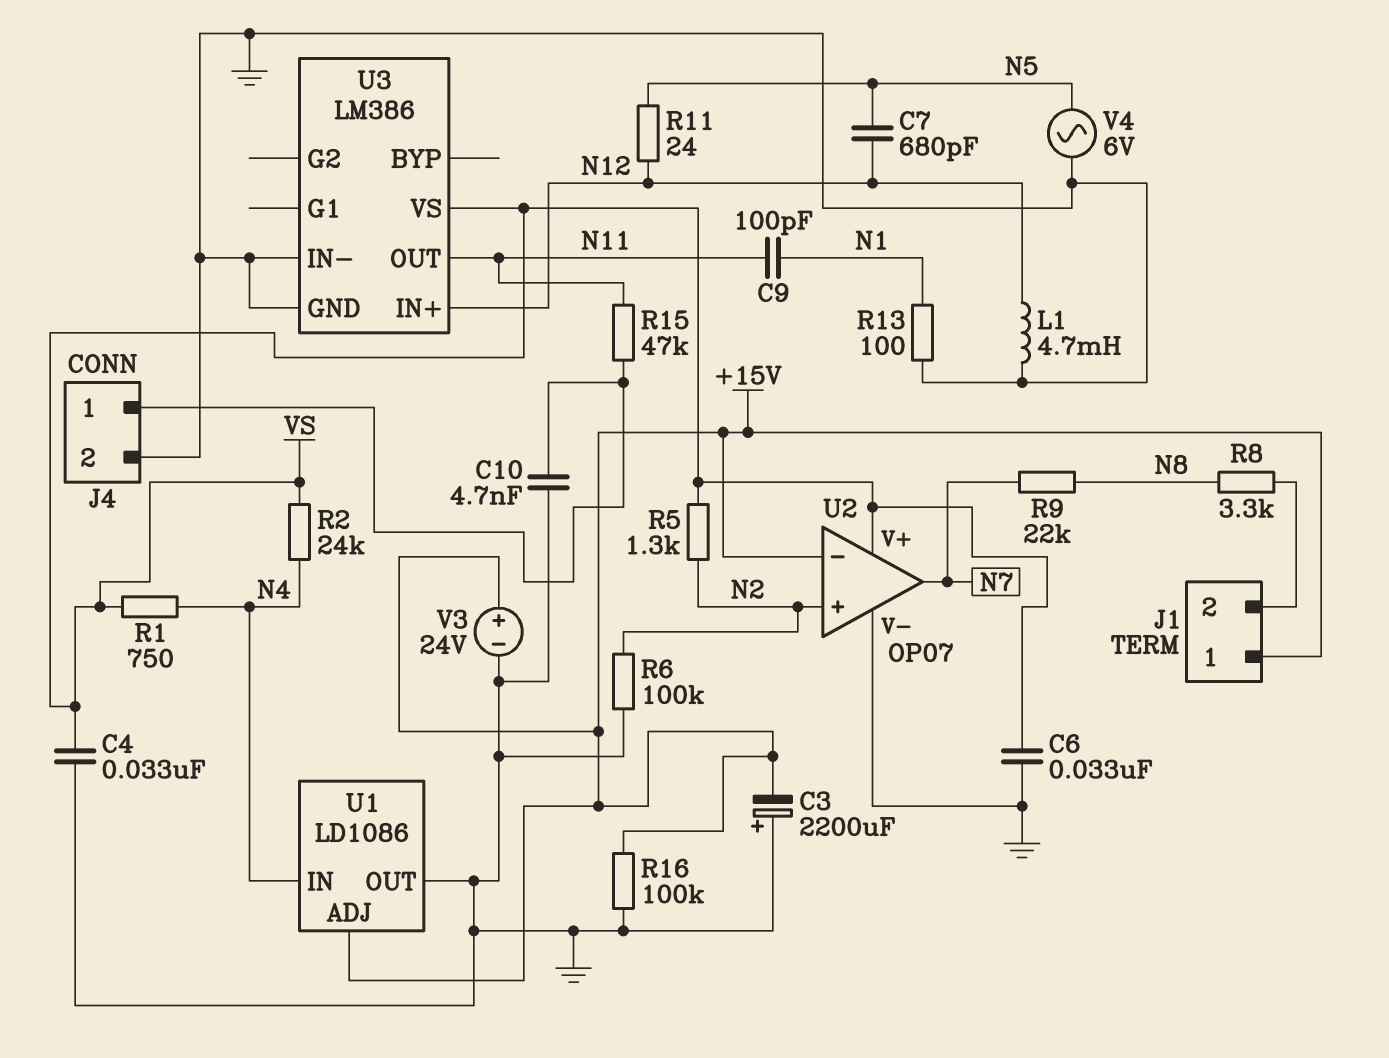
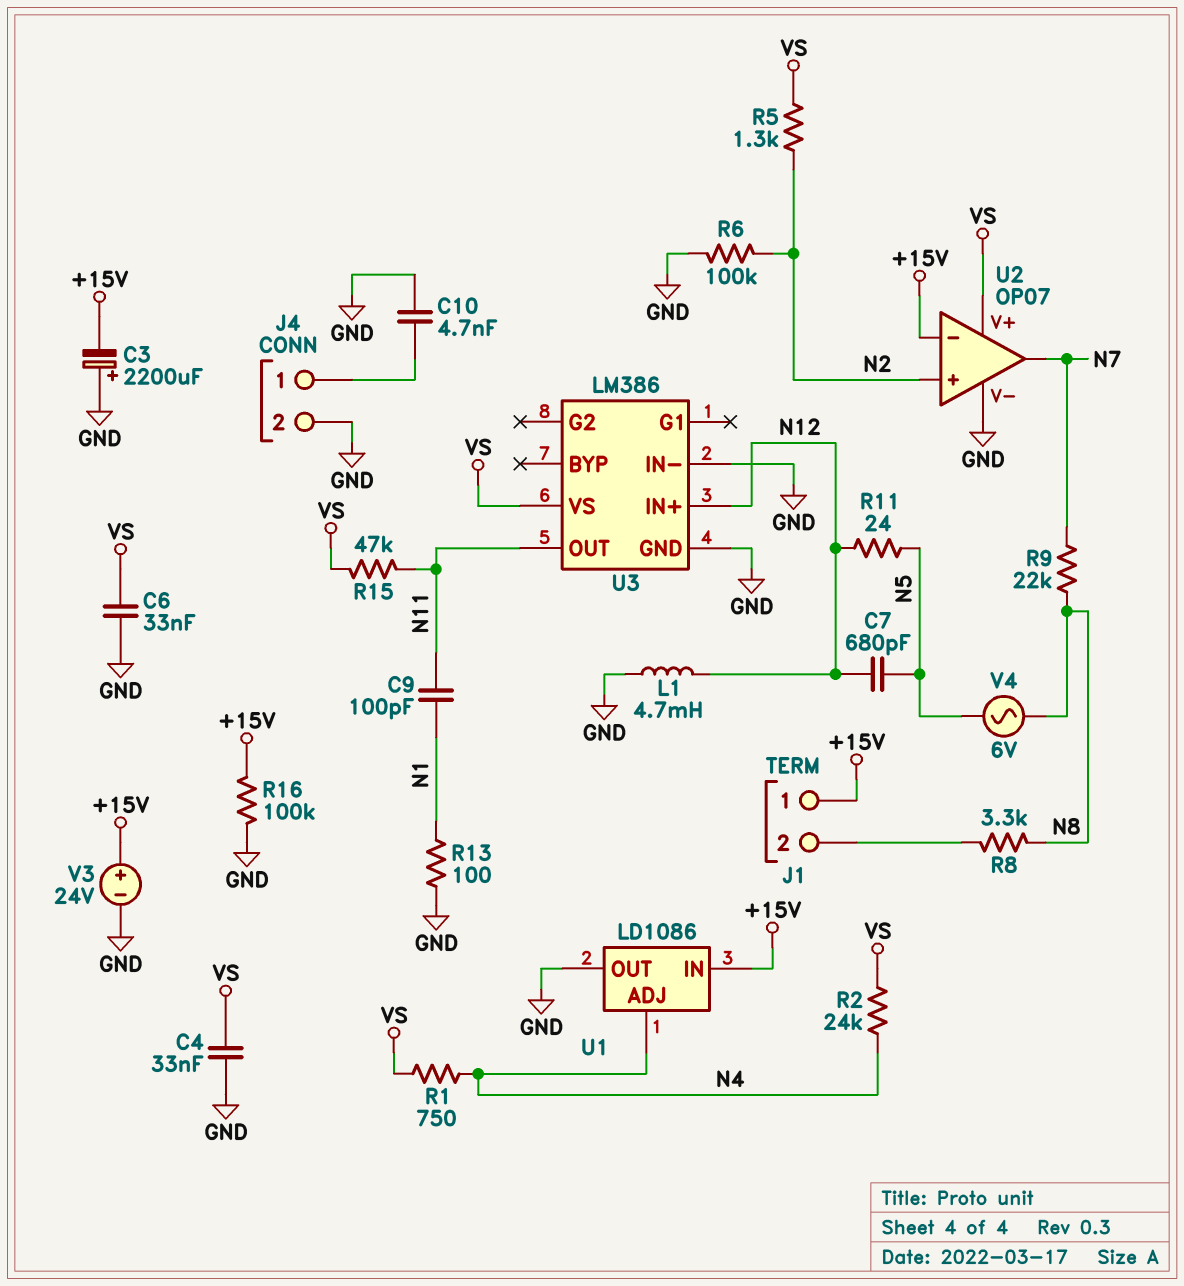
R15: 47k (J4/1, N11) -> 47k (N11, VS)
U1 pin ADJ: +15V -> N4
U1 pin IN: N4 -> +15V
V4: AC 6V (GND, N5) -> AC 6V (N5, N8)

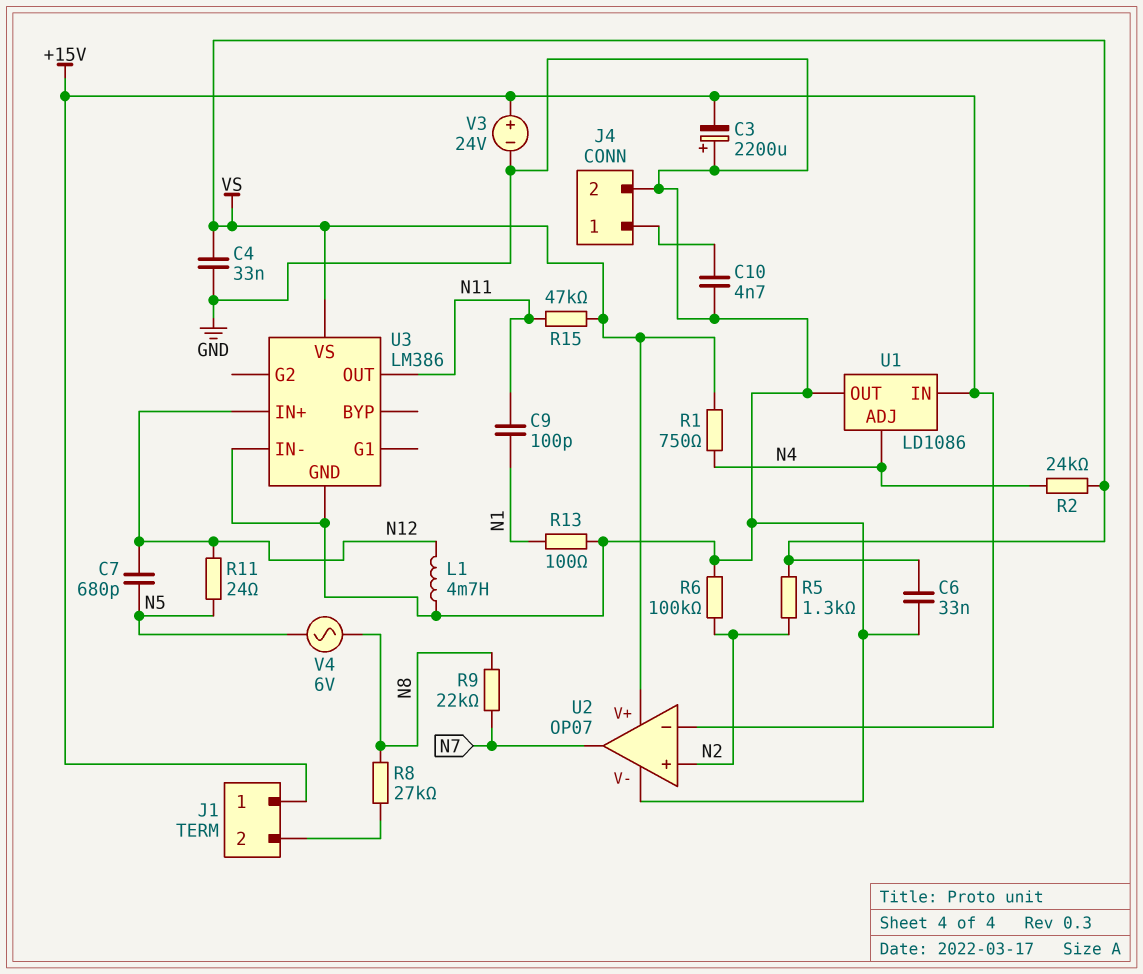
R8: 3.3k (J1/2, N8) -> 27k (J1/2, N8)
R16: 100k (+15V, GND) -> none

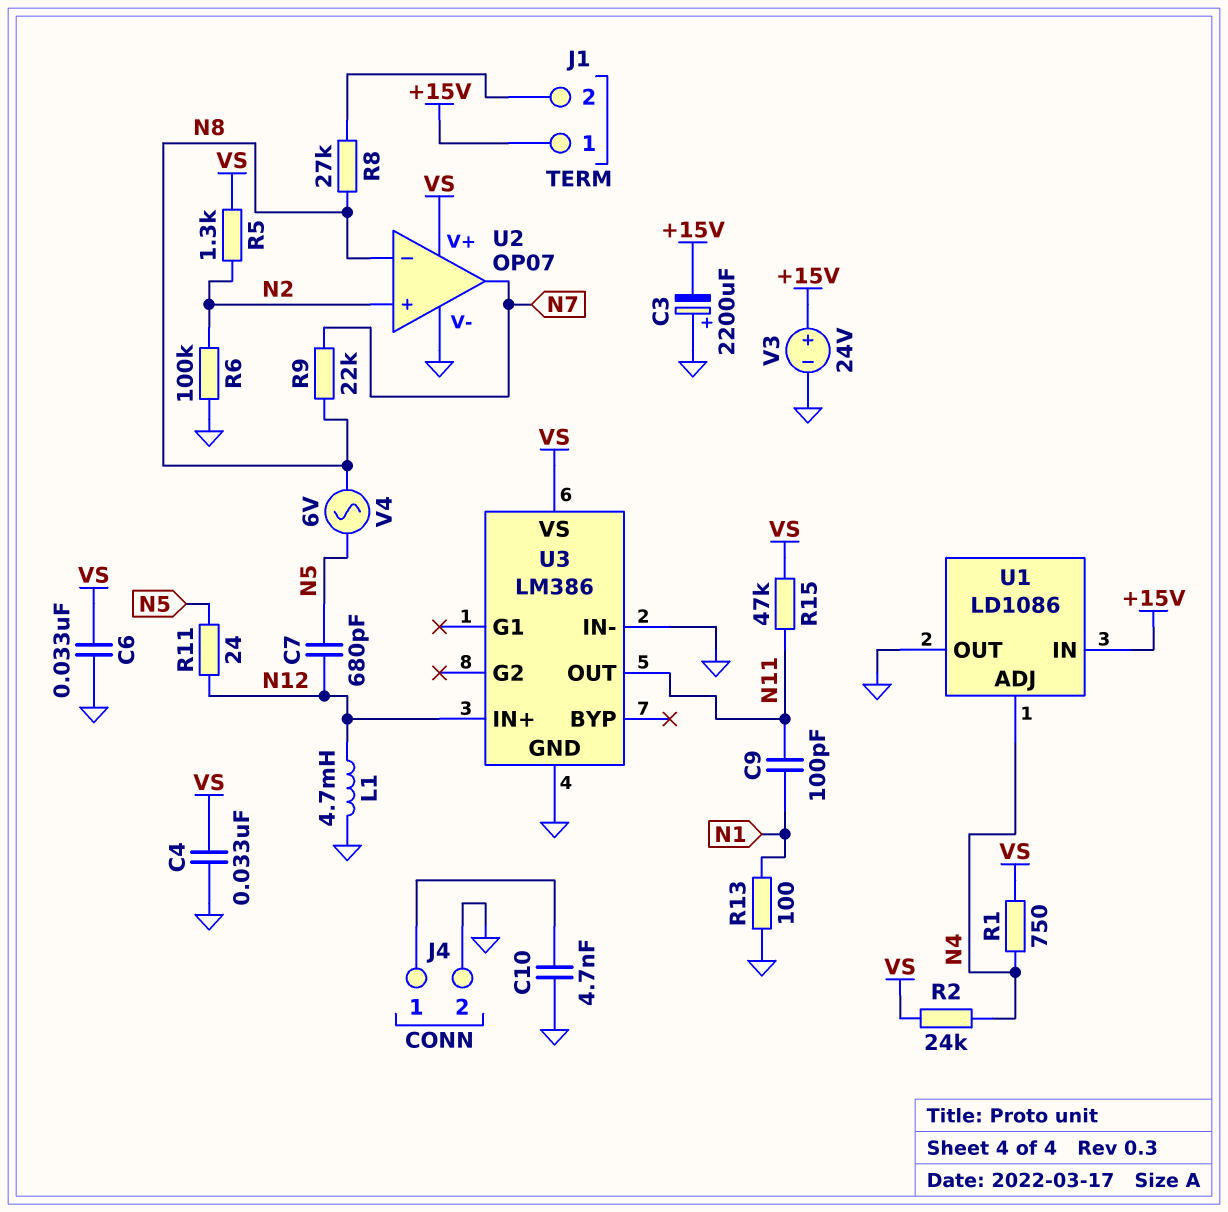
U2 pin in-: +15V -> N8

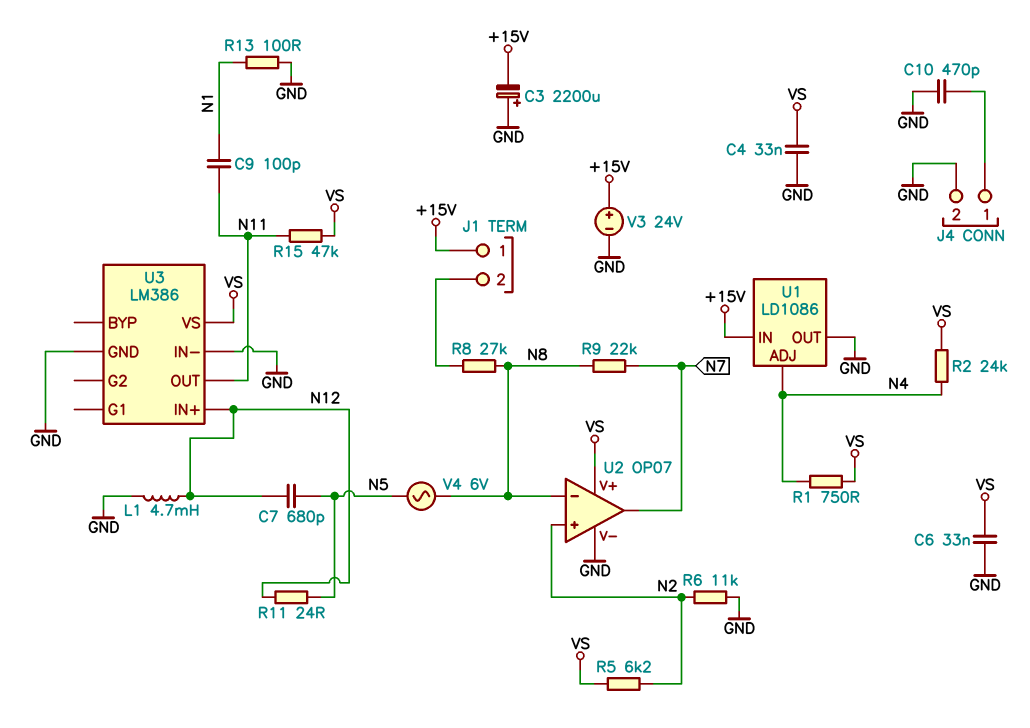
C10: 4.7nF (GND, J4/1) -> 470pF (GND, J4/1)
R5: 1.3k (N2, VS) -> 6.2k (N2, VS)
R6: 100k (GND, N2) -> 11k (GND, N2)

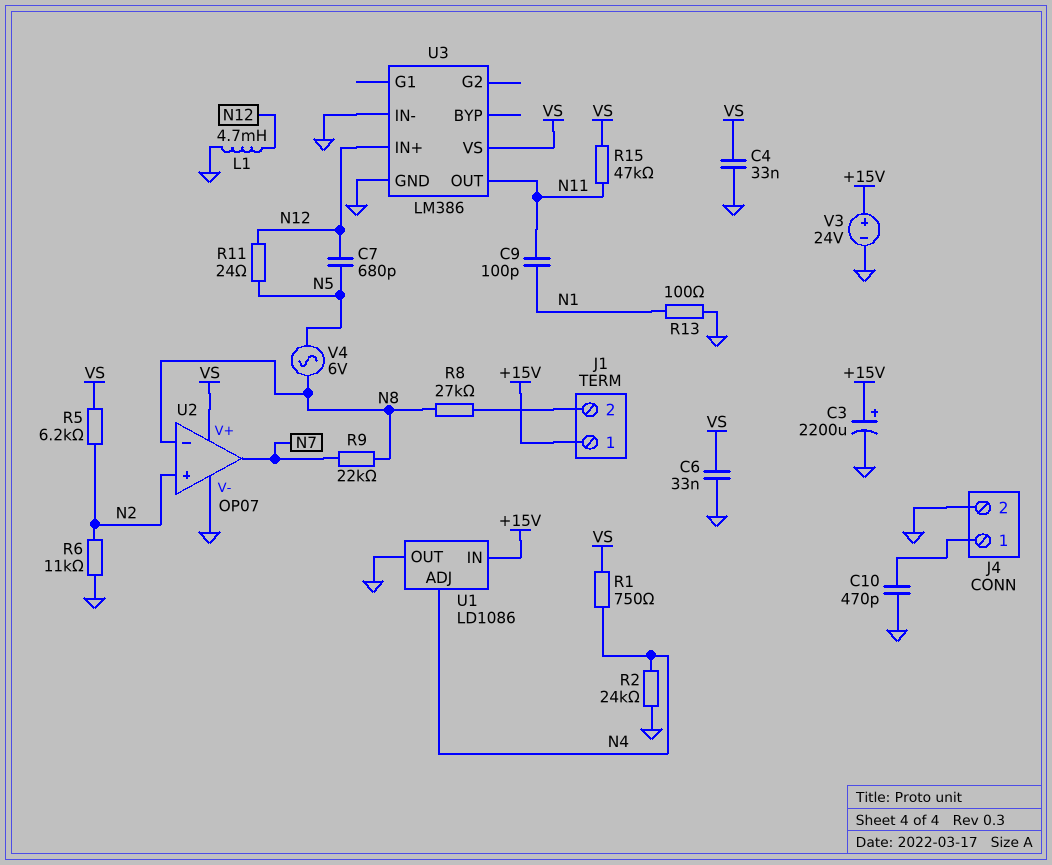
C3: 2200uF (plus GND, minus +15V) -> 2200uF (plus +15V, minus GND)
R2: 24k (N4, VS) -> 24k (GND, N4)

